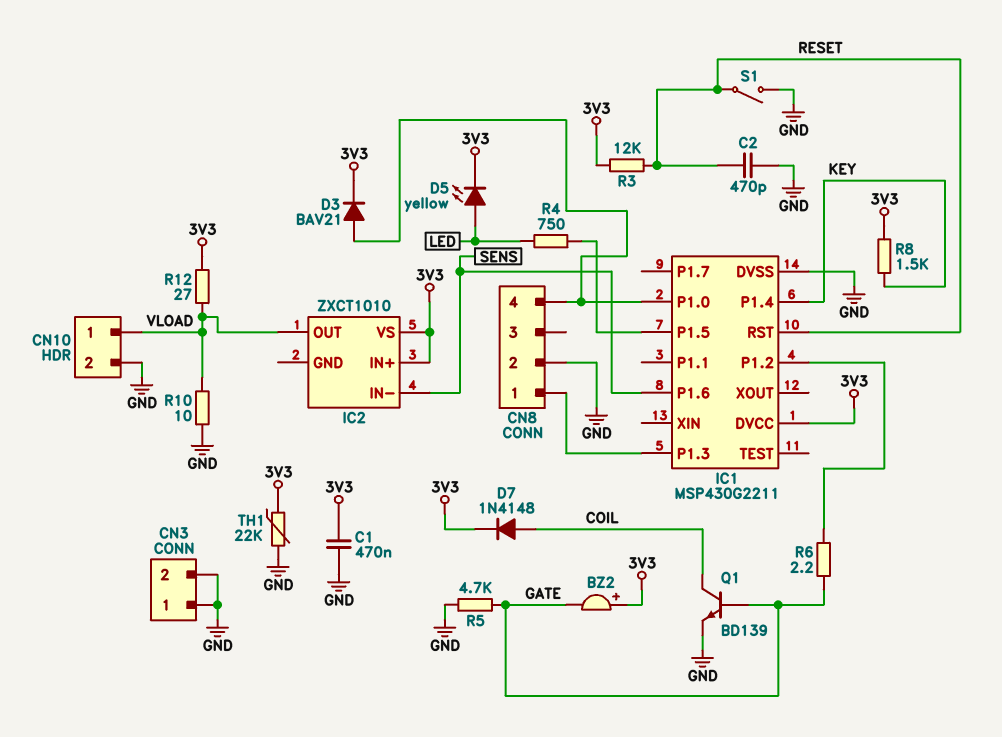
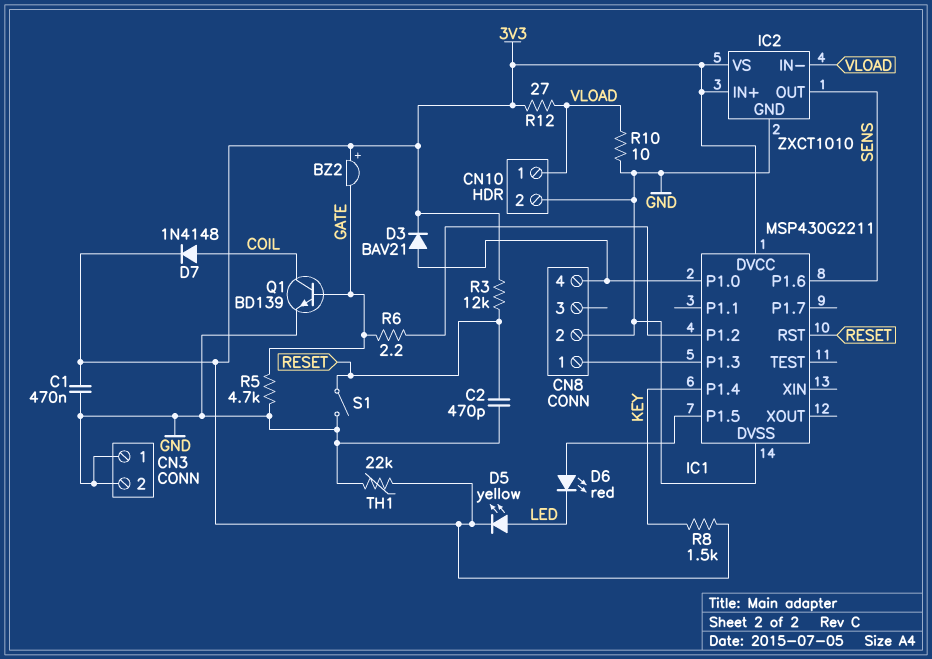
D6: none -> LED red (A IC1/P1.5, K LED)
IC2 pin GND: none -> GND
IC2 pin IN-: SENS -> VLOAD
IC2 pin OUT: VLOAD -> SENS
R4: 750 (IC1/P1.5, LED) -> none

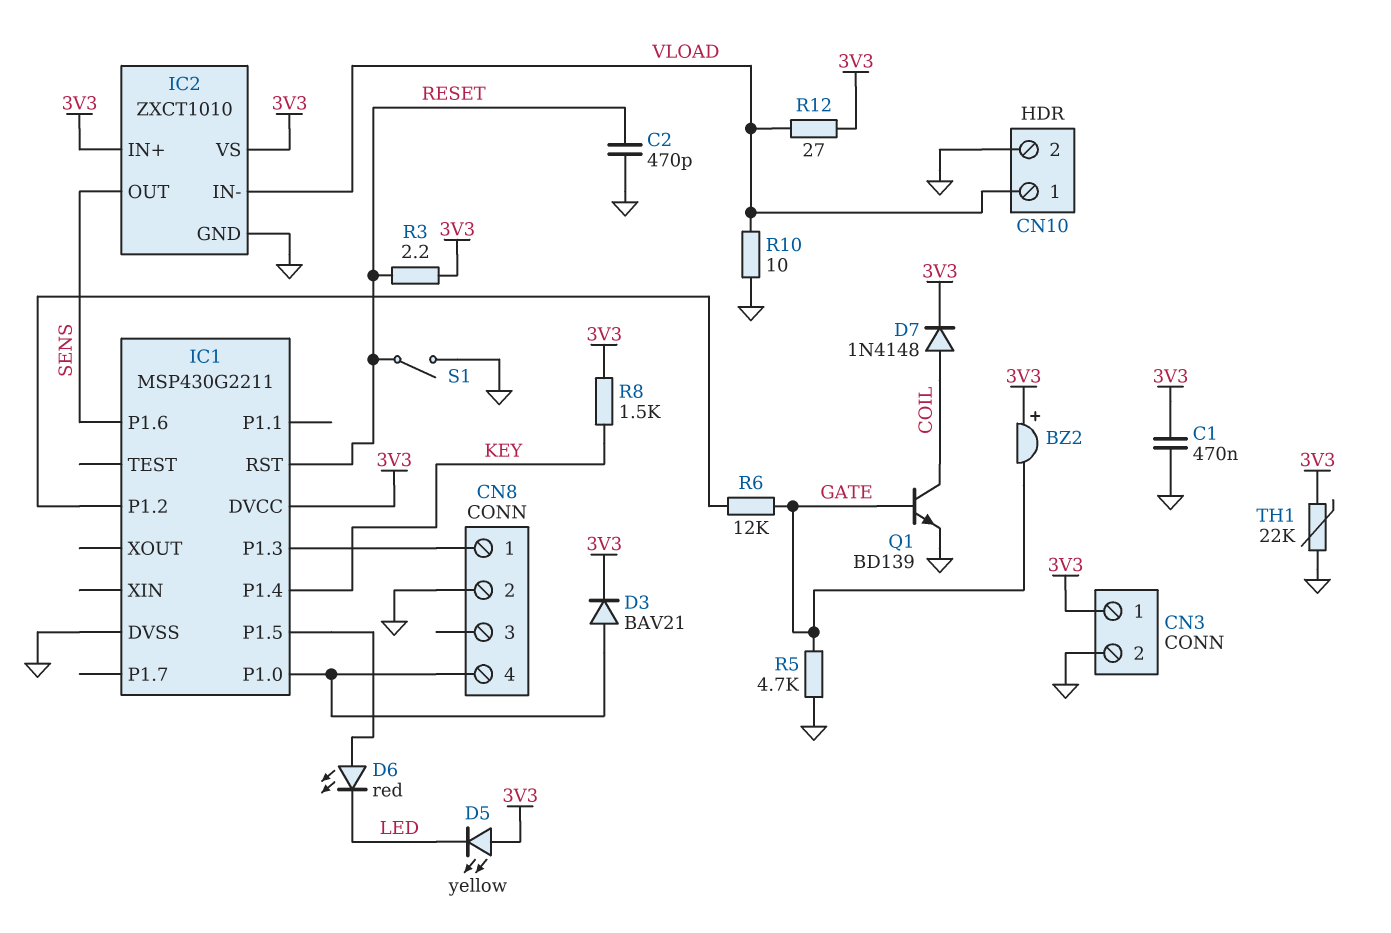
CN3 pin 1: GND -> 3V3
D5: LED yellow (A LED, K 3V3) -> LED yellow (A 3V3, K LED)
R3: 12k (3V3, RESET) -> 2.2 (3V3, RESET)
R6: 2.2 (GATE, IC1/P1.2) -> 12k (GATE, IC1/P1.2)

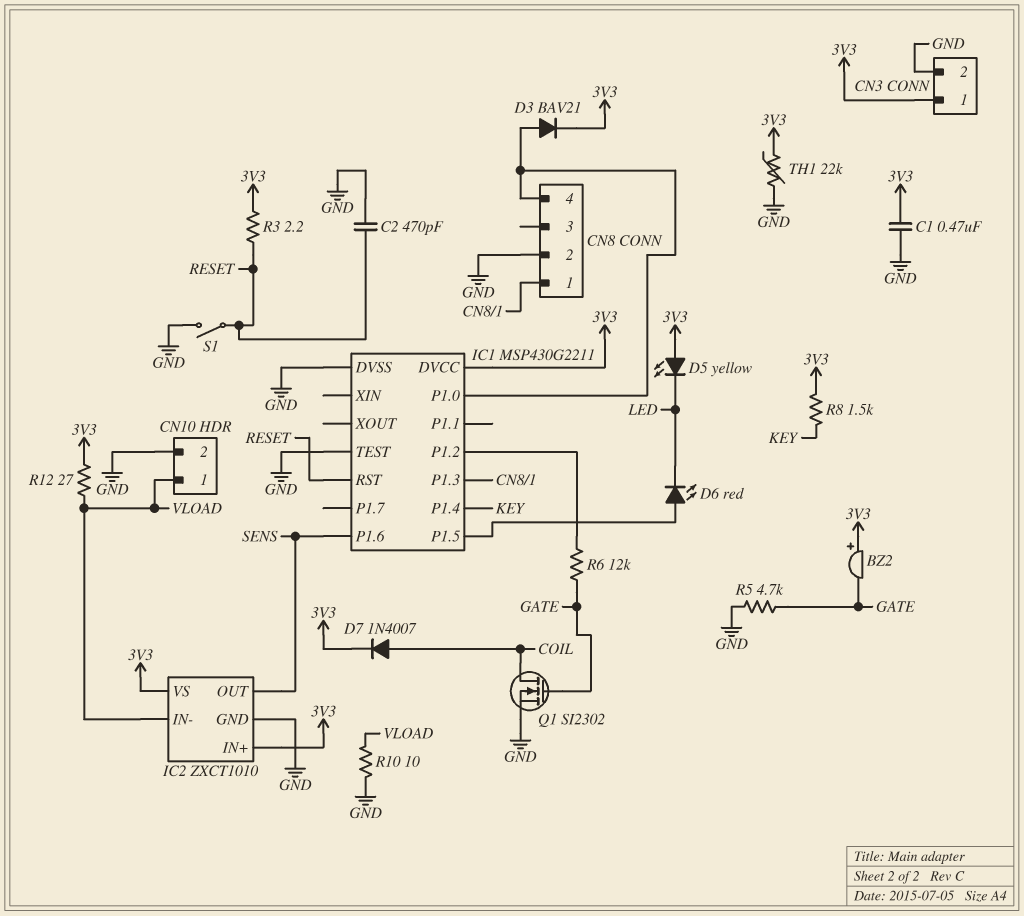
D7: diode 1N4148 (A COIL, K 3V3) -> diode 1N4007 (A COIL, K 3V3)
IC1 pin TEST: none -> GND
Q1: NPN BD139 (B GATE, C COIL, E GND) -> NMOS SI2302 (G GATE, D COIL, S GND)

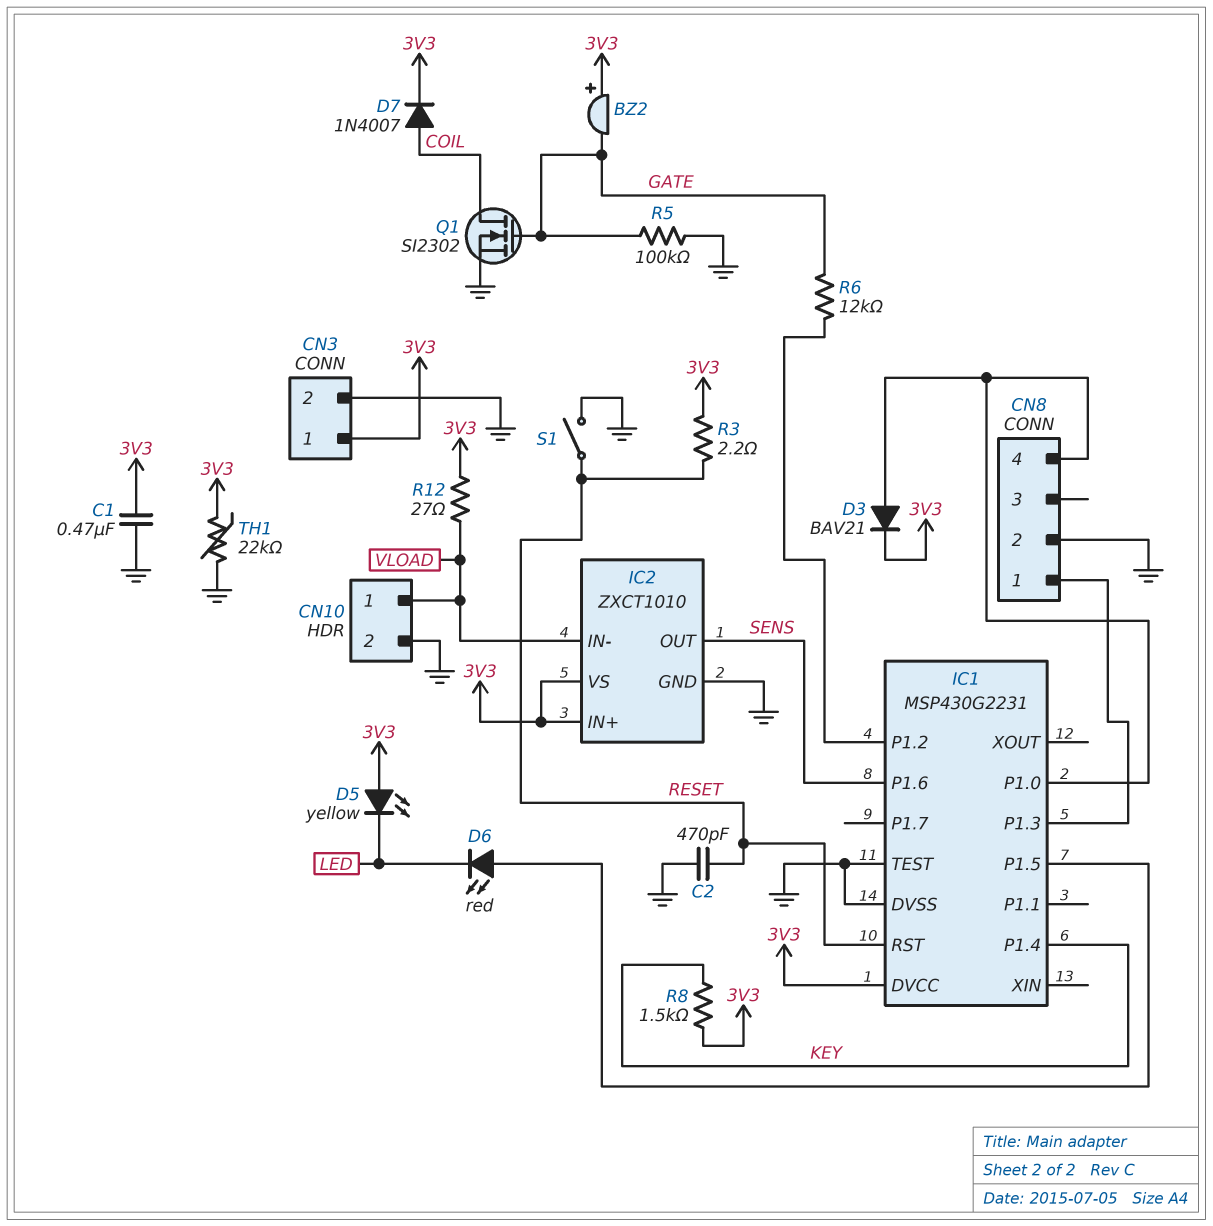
IC1: MSP430G2211 -> MSP430G2231
R5: 4.7k (GATE, GND) -> 100k (GATE, GND)
R10: 10 (GND, VLOAD) -> none

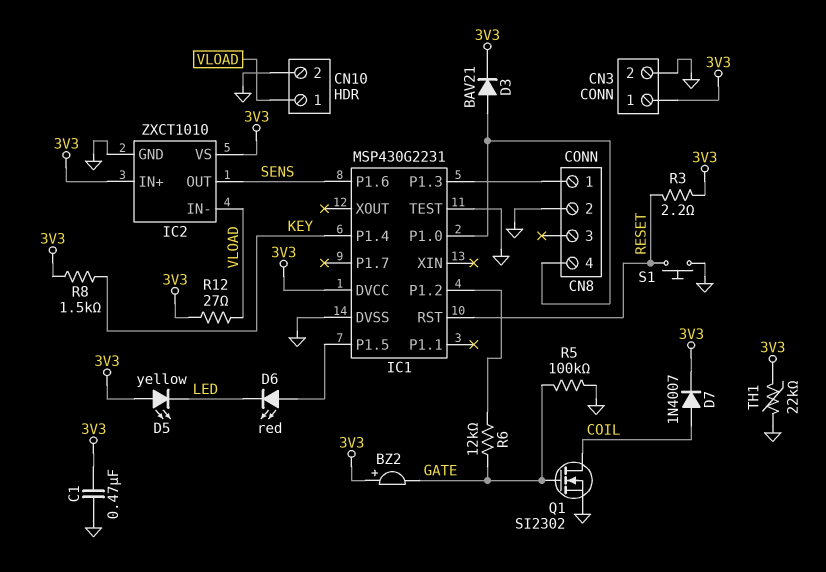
C2: 470pF (GND, RESET) -> none
S1: switch (GND, RESET) -> button (GND, RESET)

